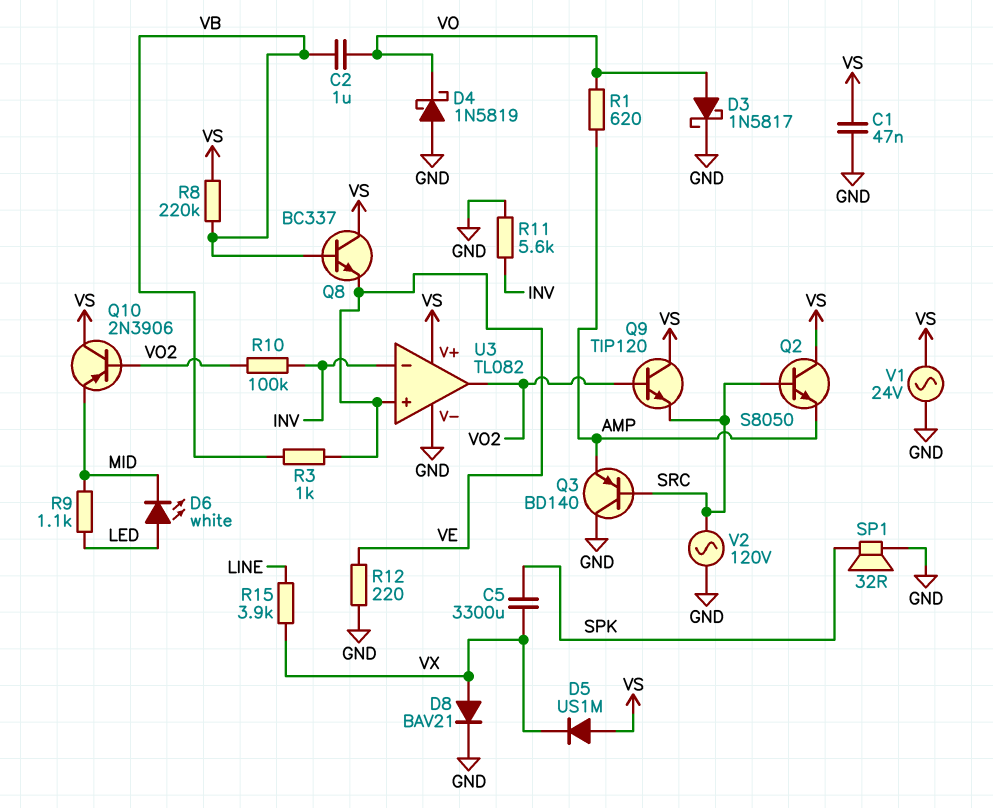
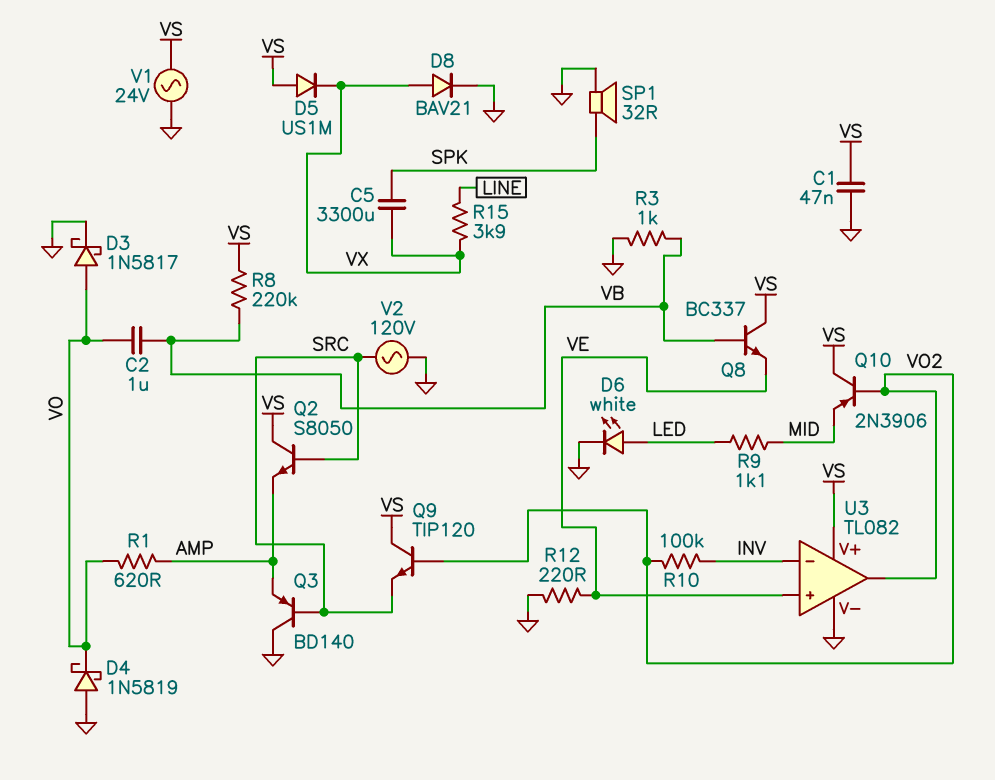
D6: LED white (A LED, K MID) -> LED white (A LED, K GND)
R3: 1k (VB, VE) -> 1k (GND, VB)
R11: 5.6k (GND, INV) -> none

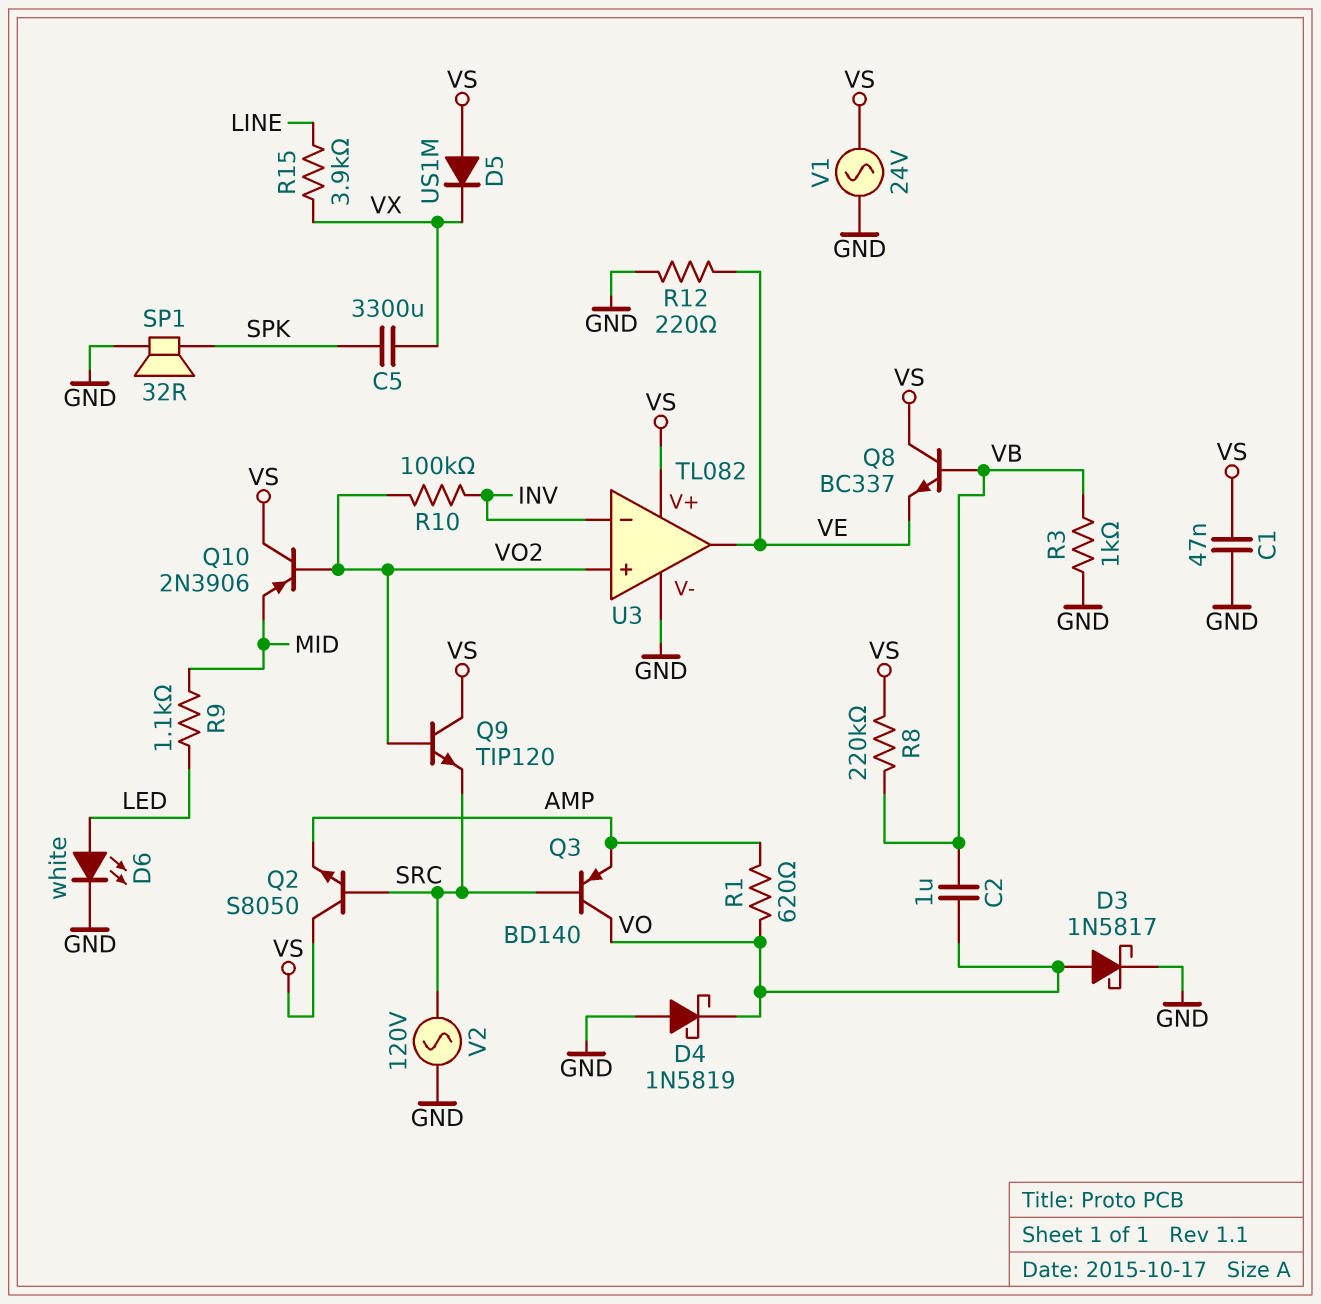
D8: diode BAV21 (A VX, K GND) -> none
Q3: PNP BD140 (B SRC, C GND, E AMP) -> PNP BD140 (B SRC, C VO, E AMP)
U3 pin in+: VE -> VO2
U3 pin out: VO2 -> VE

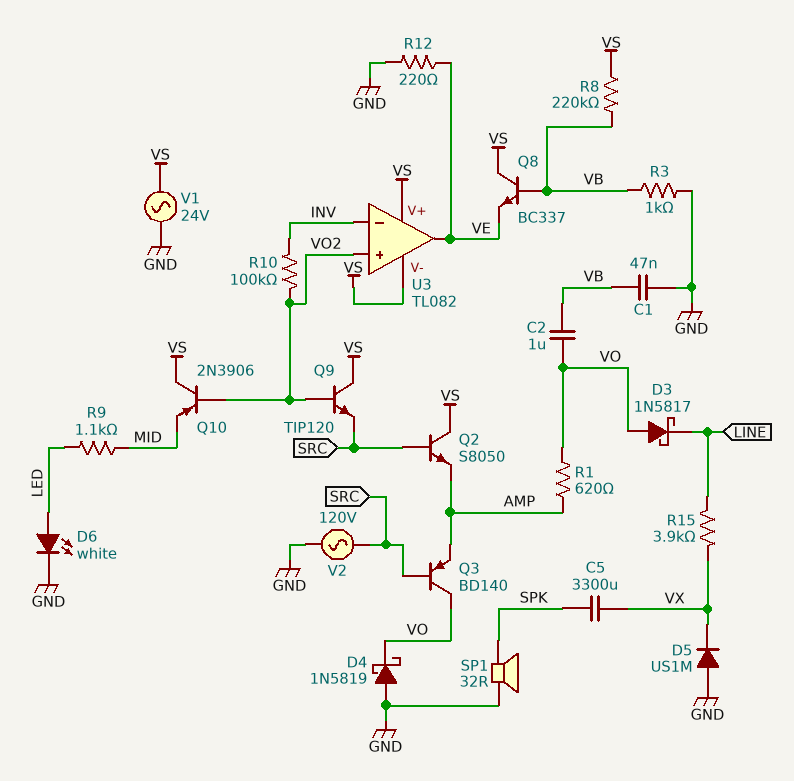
C1: 47nF (GND, VS) -> 47nF (GND, VB)
D3: schottky 1N5817 (A VO, K GND) -> schottky 1N5817 (A VO, K LINE)
D5: diode US1M (A VS, K VX) -> diode US1M (A GND, K VX)
U3 pin V-: GND -> VS

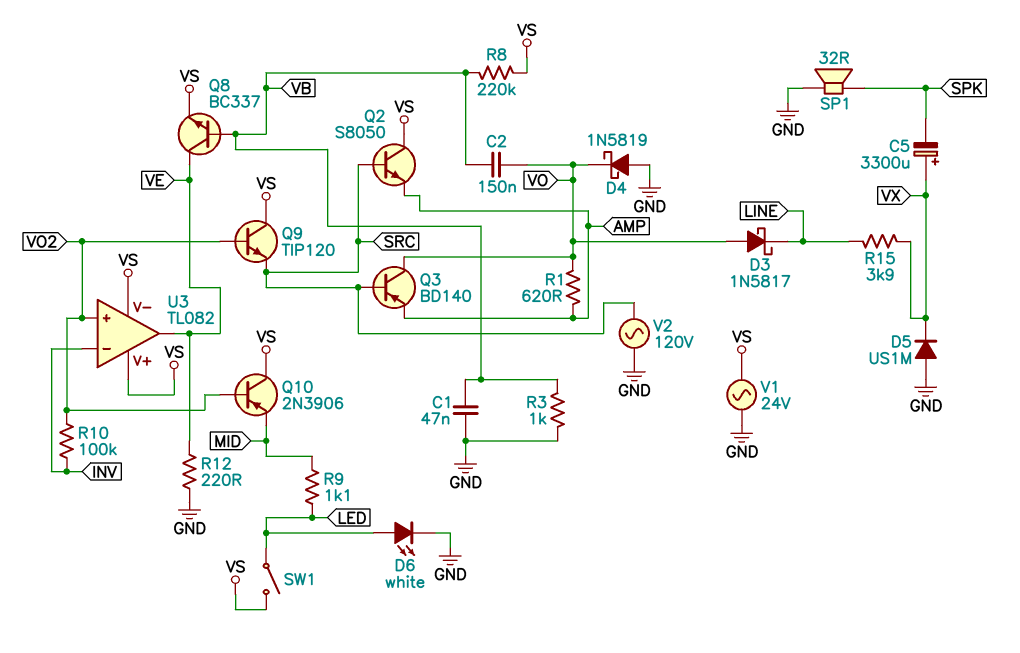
C2: 1uF (VB, VO) -> 150nF (VB, VO)
C5: 3300uF (SPK, VX) -> 3300uF (plus VX, minus SPK)
Q8: NPN BC337 (B VB, C VS, E VE) -> NPN BC337 (B VB, C VE, E VS)
SW1: none -> switch (LED, VS)

